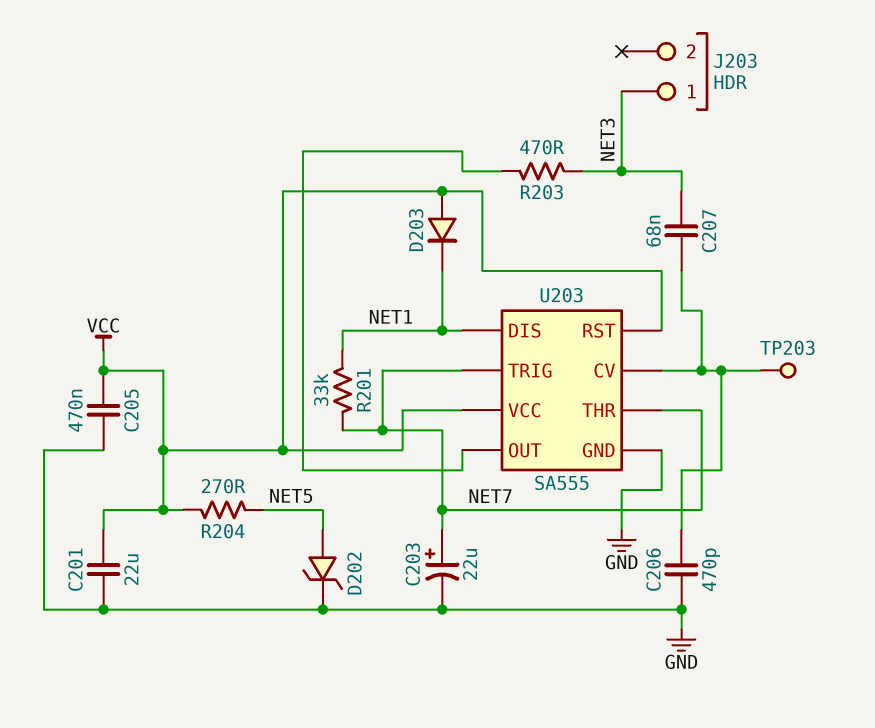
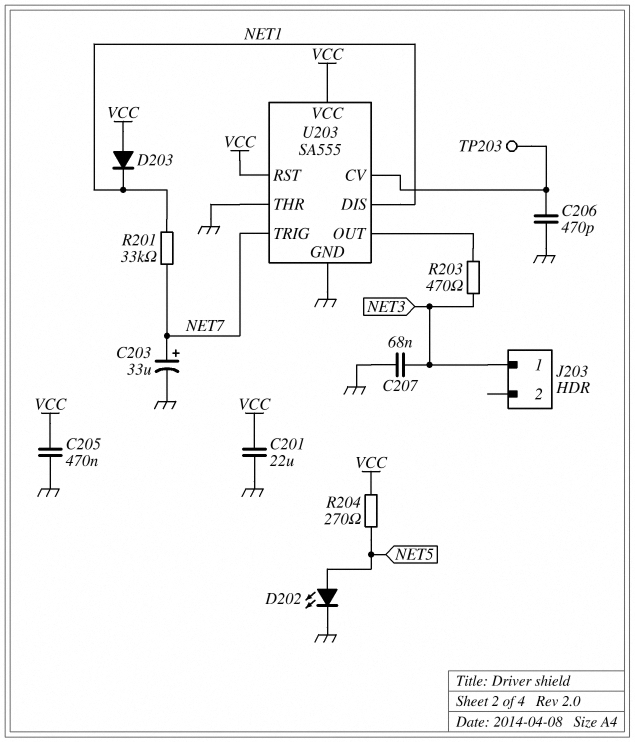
C203: 22uF (plus NET7, minus GND) -> 33uF (plus NET7, minus GND)
C207: 68nF (NET3, U203/CV) -> 68nF (GND, NET3)
D202: zener (A NET5, K GND) -> LED (A NET5, K GND)
U203 pin THR: NET7 -> GND

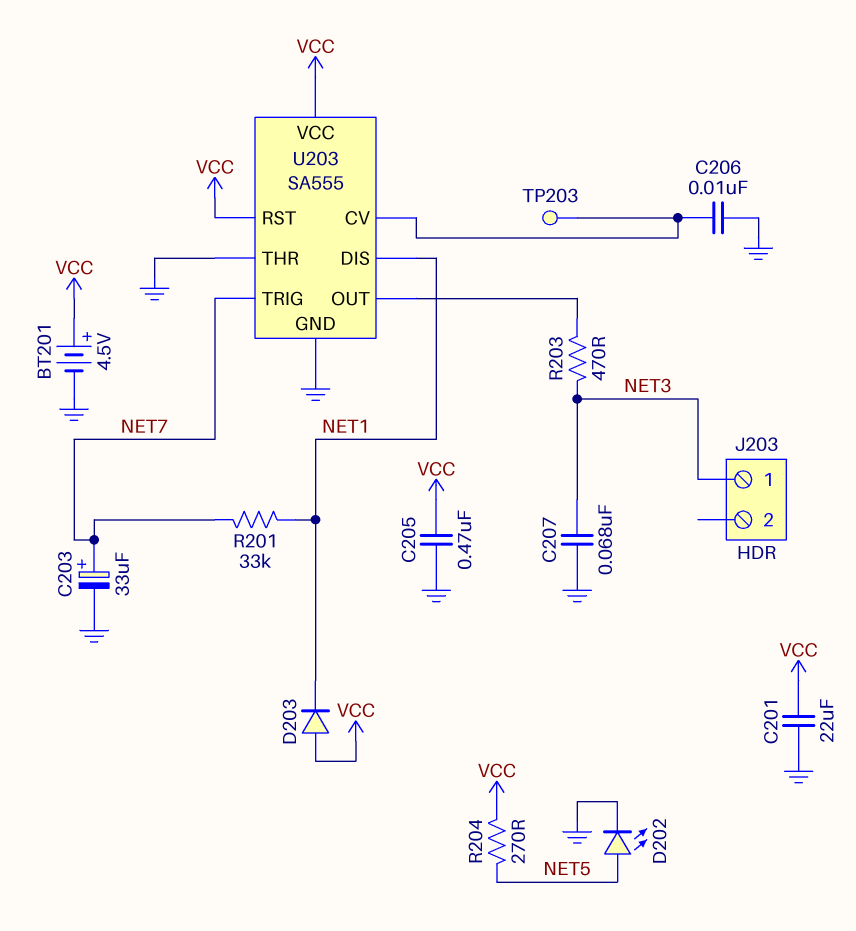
BT201: none -> 4.5V (plus VCC, minus GND)
C206: 470pF (GND, U203/CV) -> 10nF (GND, U203/CV)

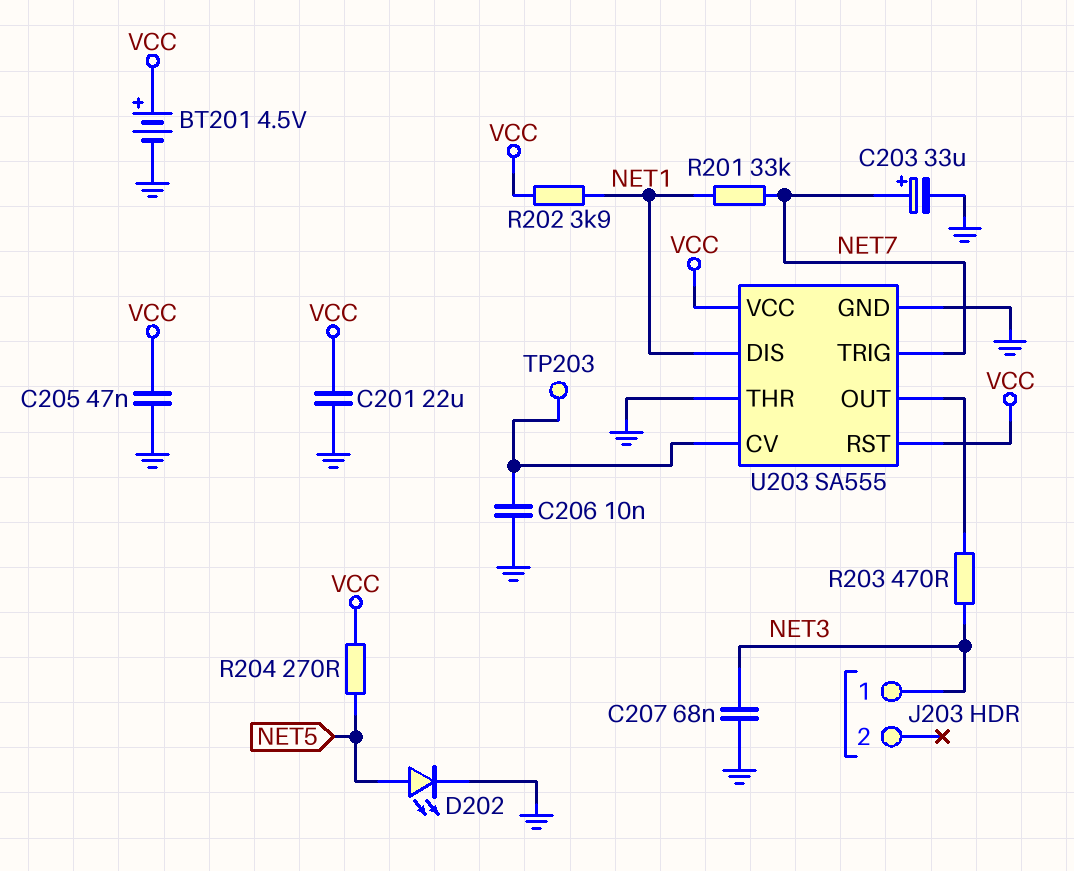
C205: 470nF (GND, VCC) -> 47nF (GND, VCC)
D203: diode (A VCC, K NET1) -> none
R202: none -> 3.9k (NET1, VCC)

